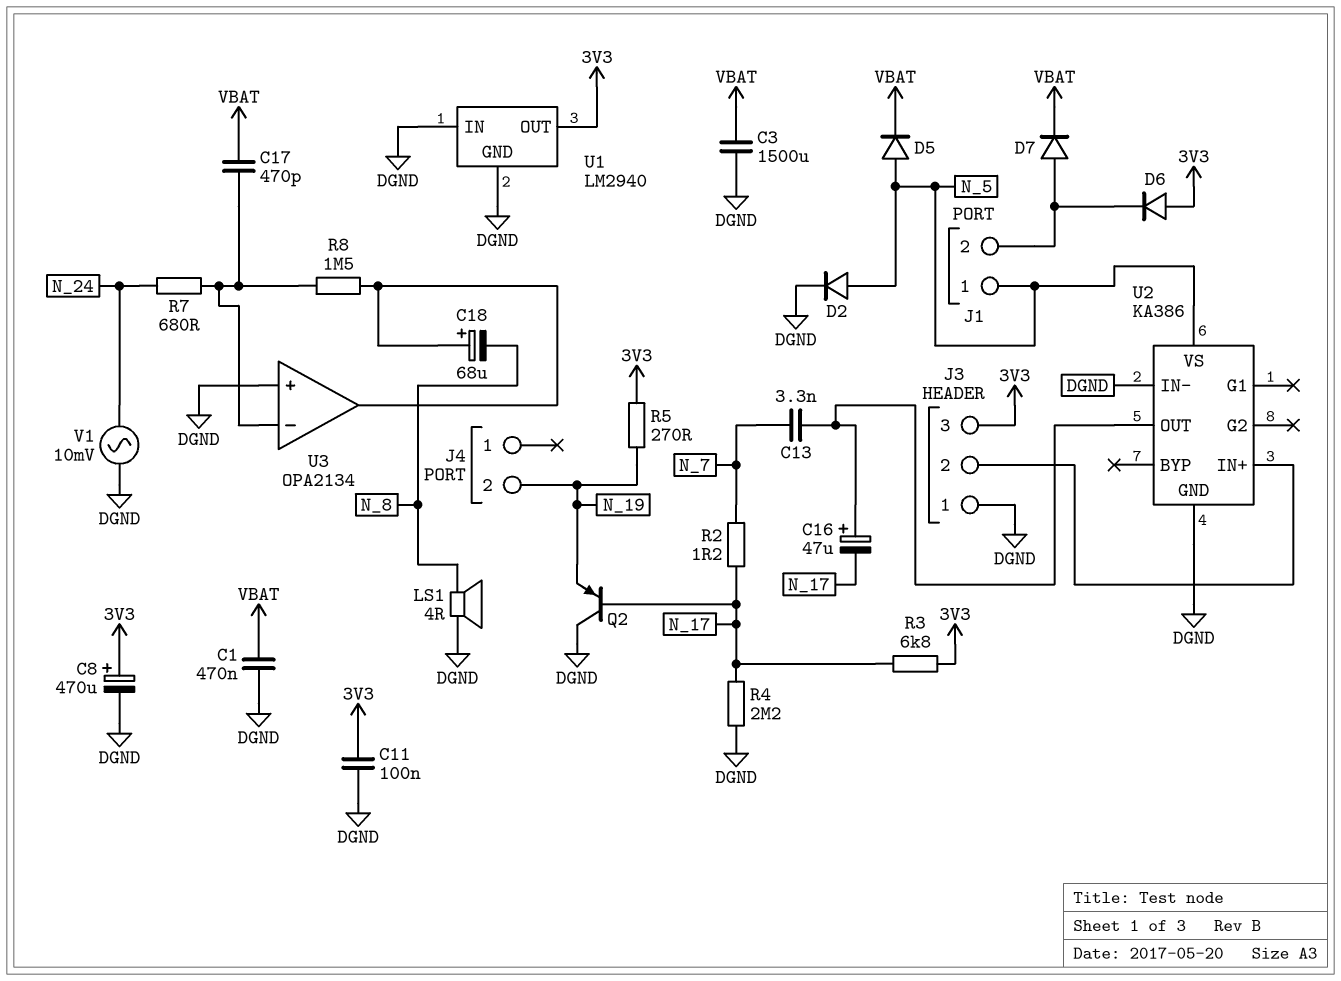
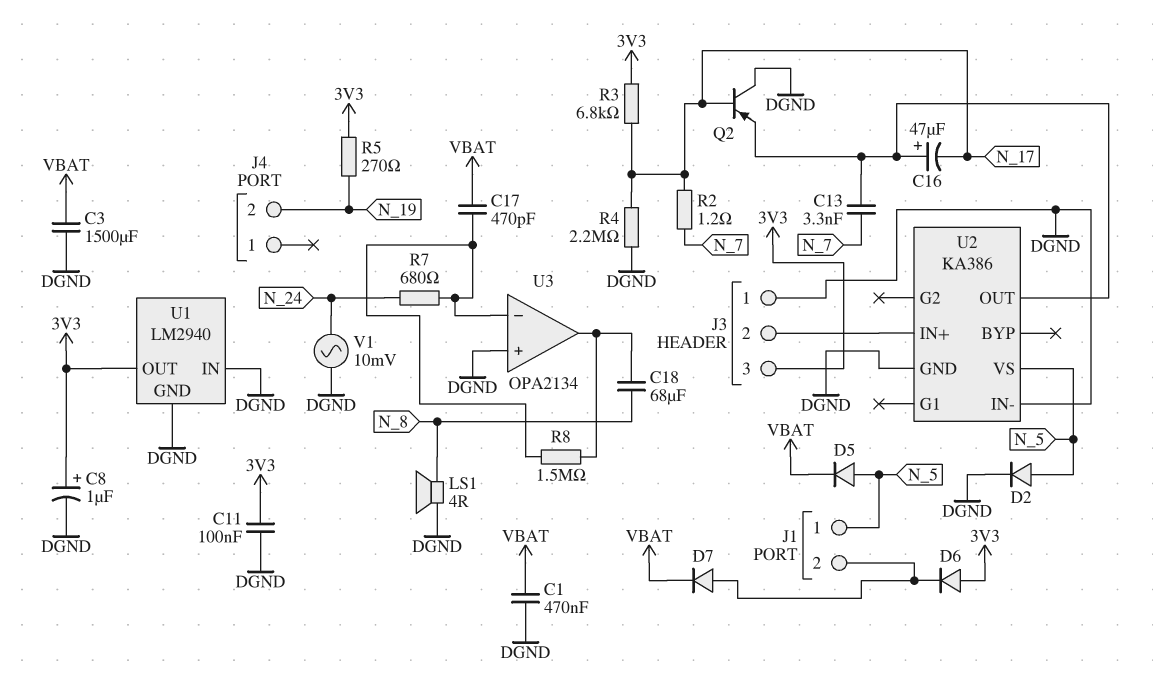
C8: 470uF (plus 3V3, minus DGND) -> 1uF (plus 3V3, minus DGND)
C18: 68uF (plus U3/out, minus N_8) -> 68uF (N_8, U3/out)
Q2: PNP (B N_17, C DGND, E N_19) -> PNP (B N_17, C DGND, E U2/OUT)

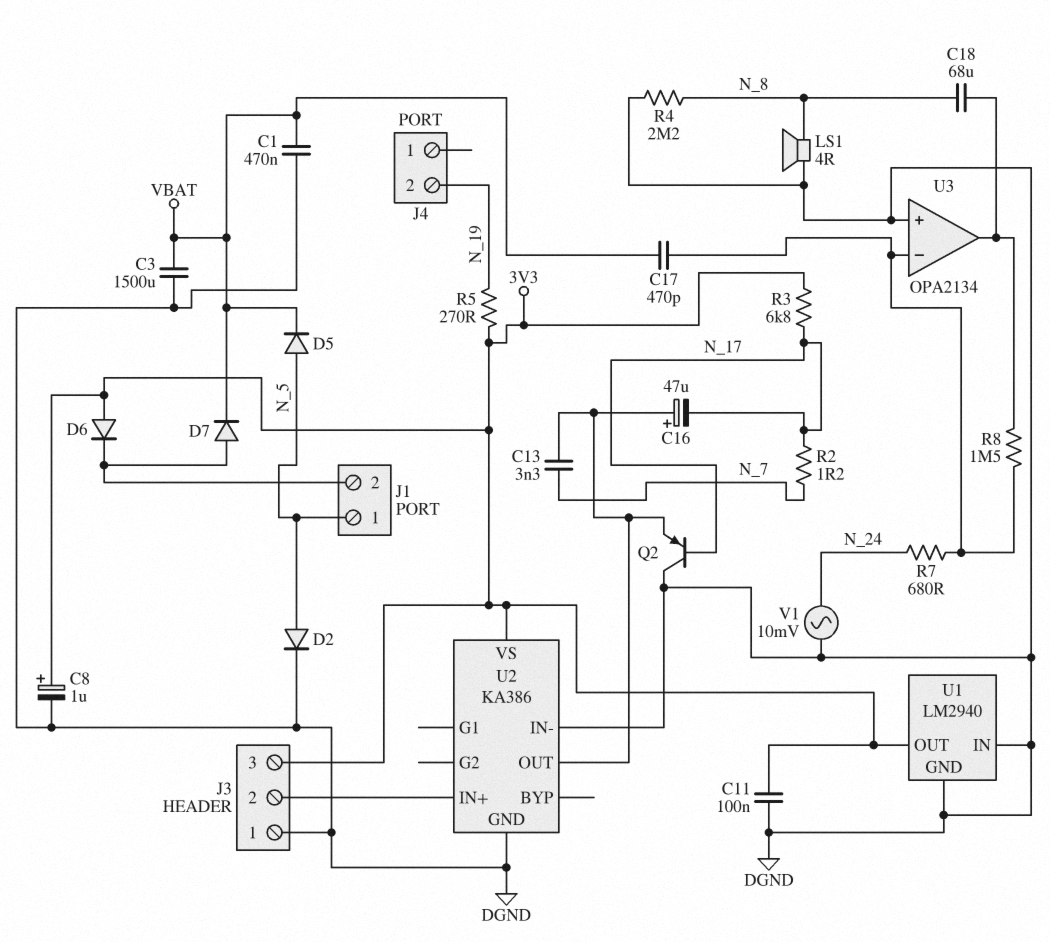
R4: 2.2M (DGND, N_17) -> 2.2M (DGND, N_8)
U2 pin VS: N_5 -> 3V3

